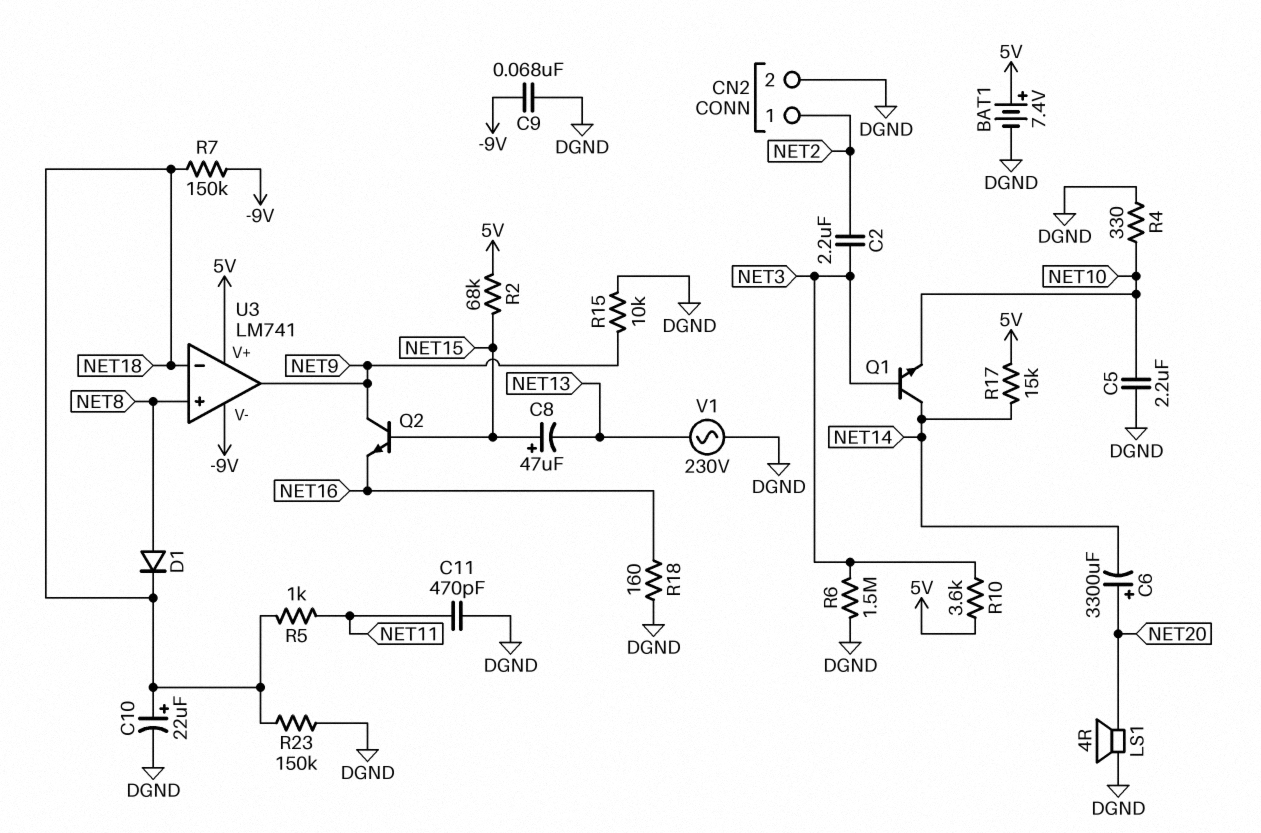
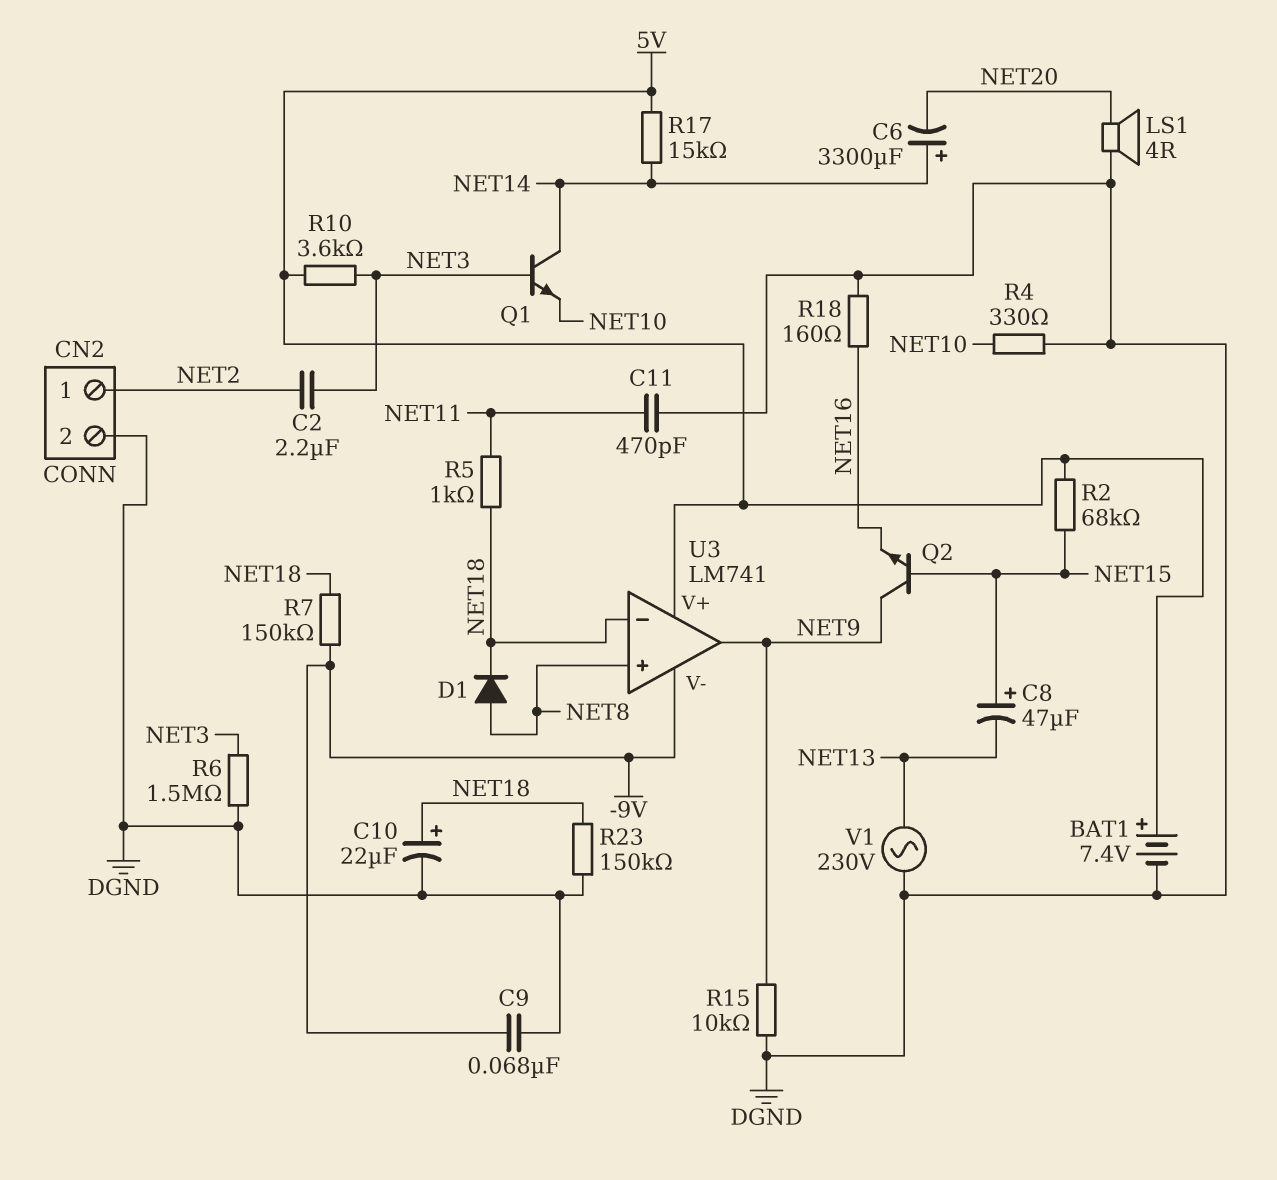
C5: 2.2uF (DGND, NET10) -> none
C6: 3300uF (plus NET20, minus NET14) -> 3300uF (plus NET14, minus NET20)

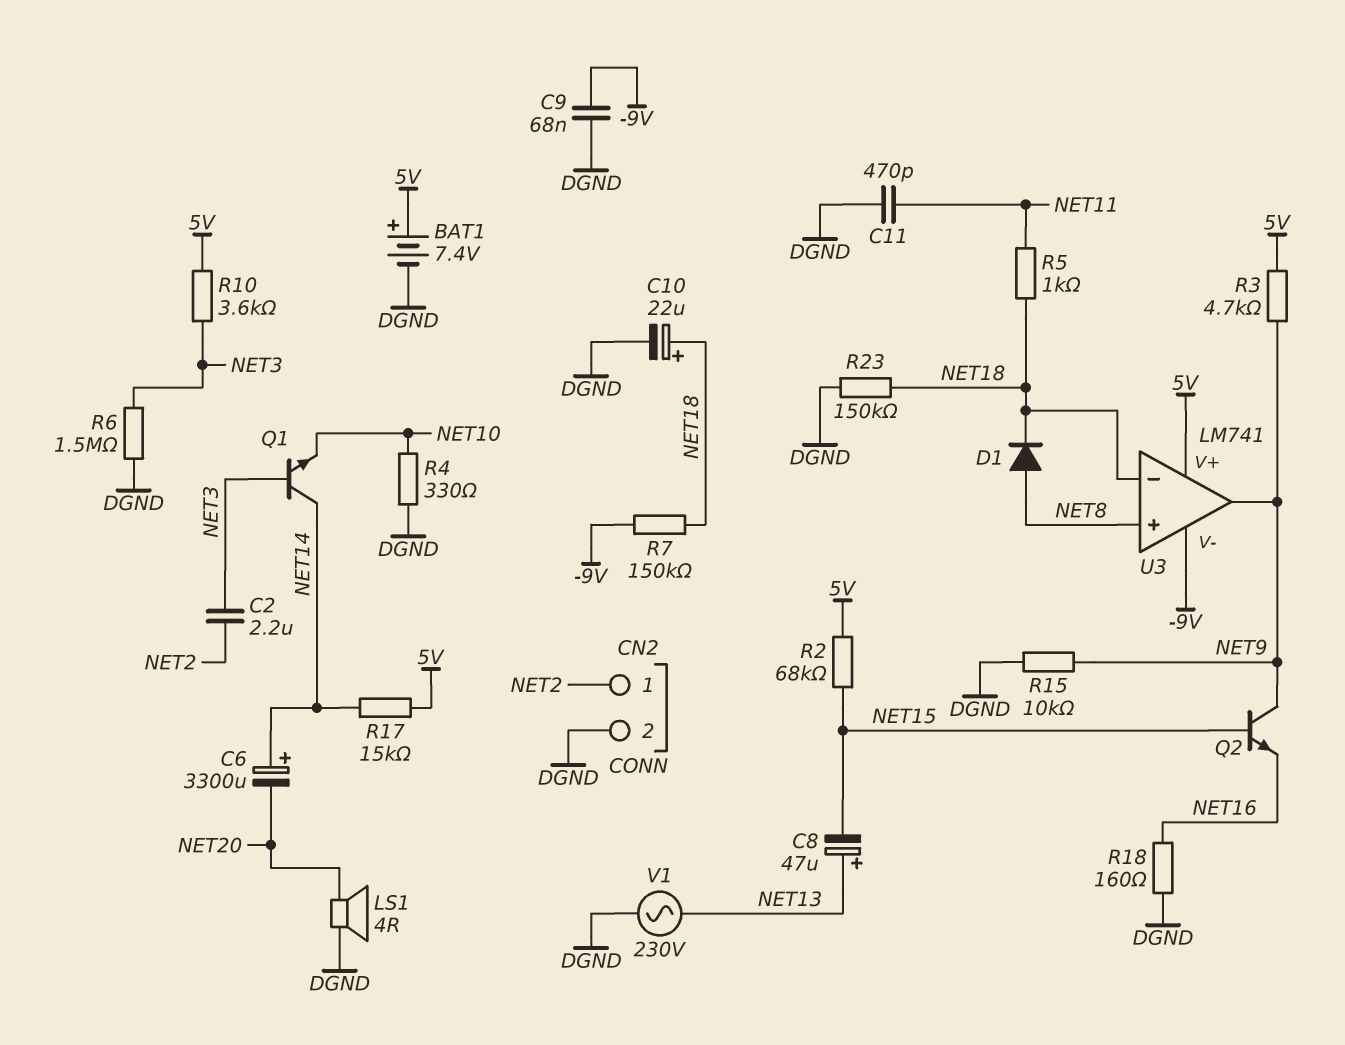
C8: 47uF (plus NET15, minus NET13) -> 47uF (plus NET13, minus NET15)
R3: none -> 4.7k (5V, NET9)

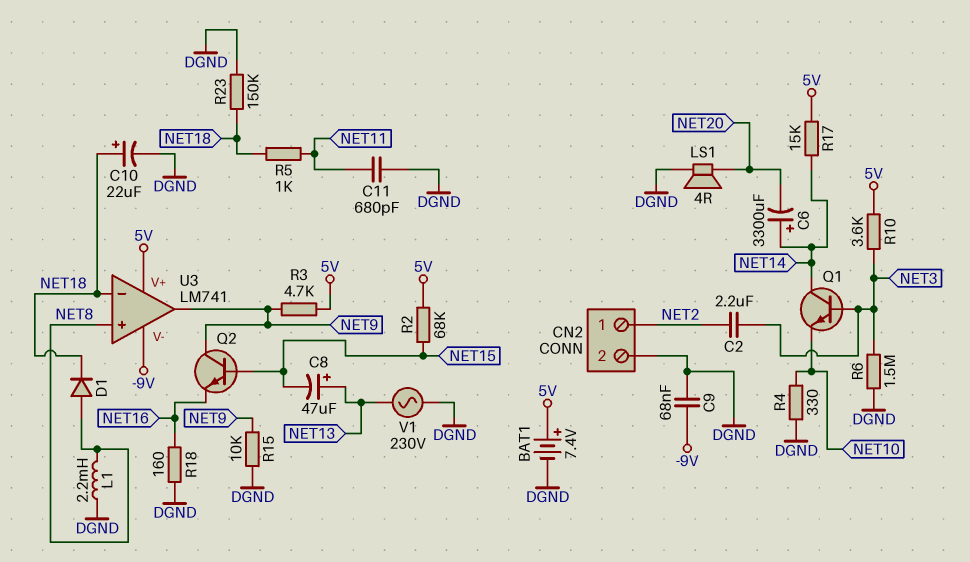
C11: 470pF (DGND, NET11) -> 680pF (DGND, NET11)
L1: none -> 2.2mH (DGND, NET8)
R7: 150k (-9V, NET18) -> none

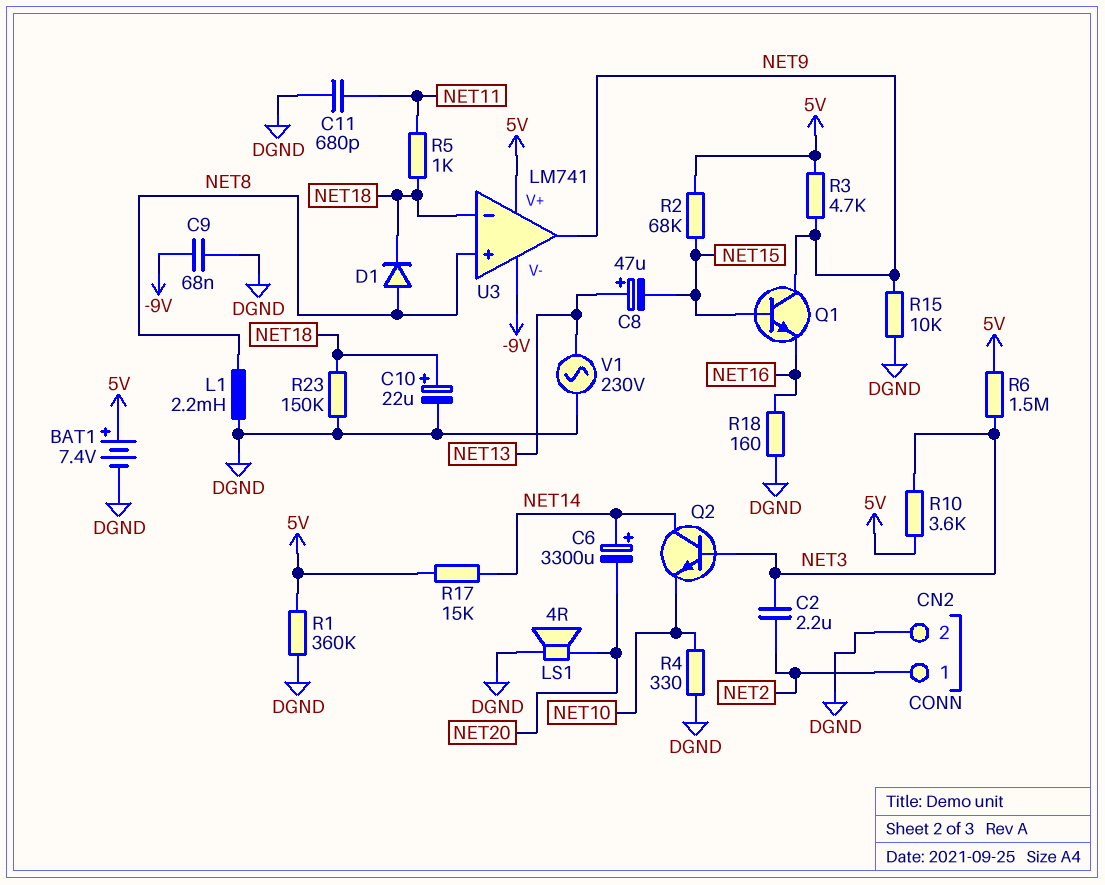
Q1: NPN (B NET3, C NET14, E NET10) -> NPN (B NET15, C NET9, E NET16)
Q2: NPN (B NET15, C NET9, E NET16) -> NPN (B NET3, C NET14, E NET10)
R1: none -> 360k (5V, DGND)
R6: 1.5M (DGND, NET3) -> 1.5M (5V, NET3)

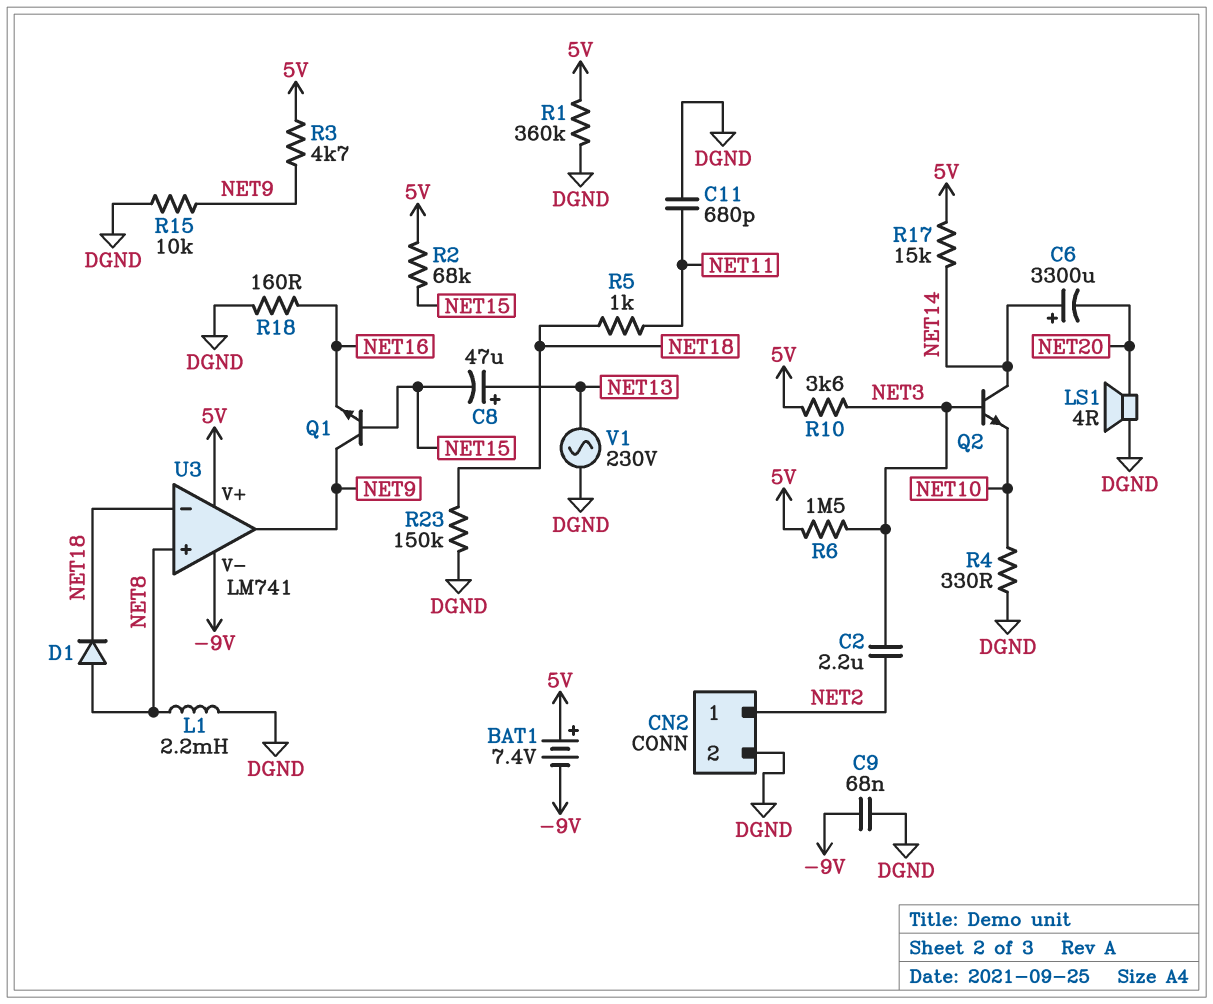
BAT1: 7.4V (plus 5V, minus DGND) -> 7.4V (plus 5V, minus -9V)
C10: 22uF (plus NET18, minus DGND) -> none

